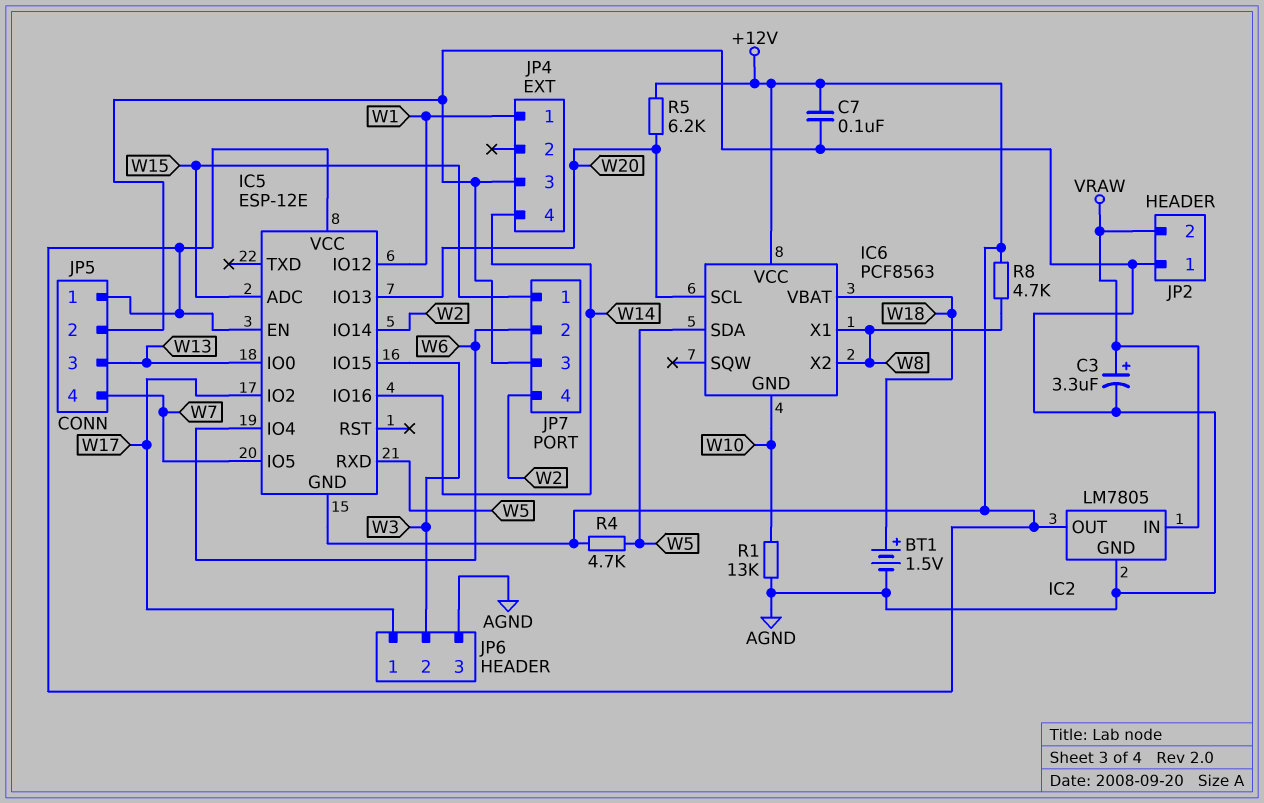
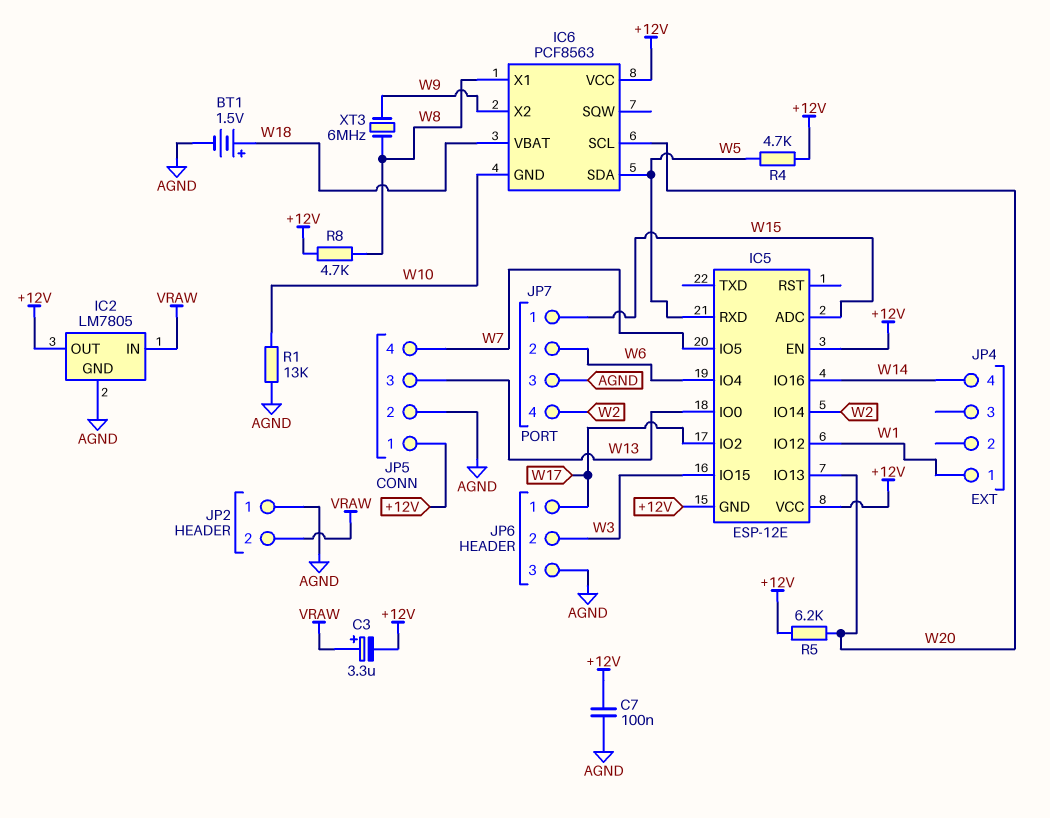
C3: 3.3uF (plus VRAW, minus AGND) -> 3.3uF (plus VRAW, minus +12V)
IC6 pin X2: W8 -> W9
JP4 pin 3: AGND -> none
XT3: none -> 6MHz (W8, W9)

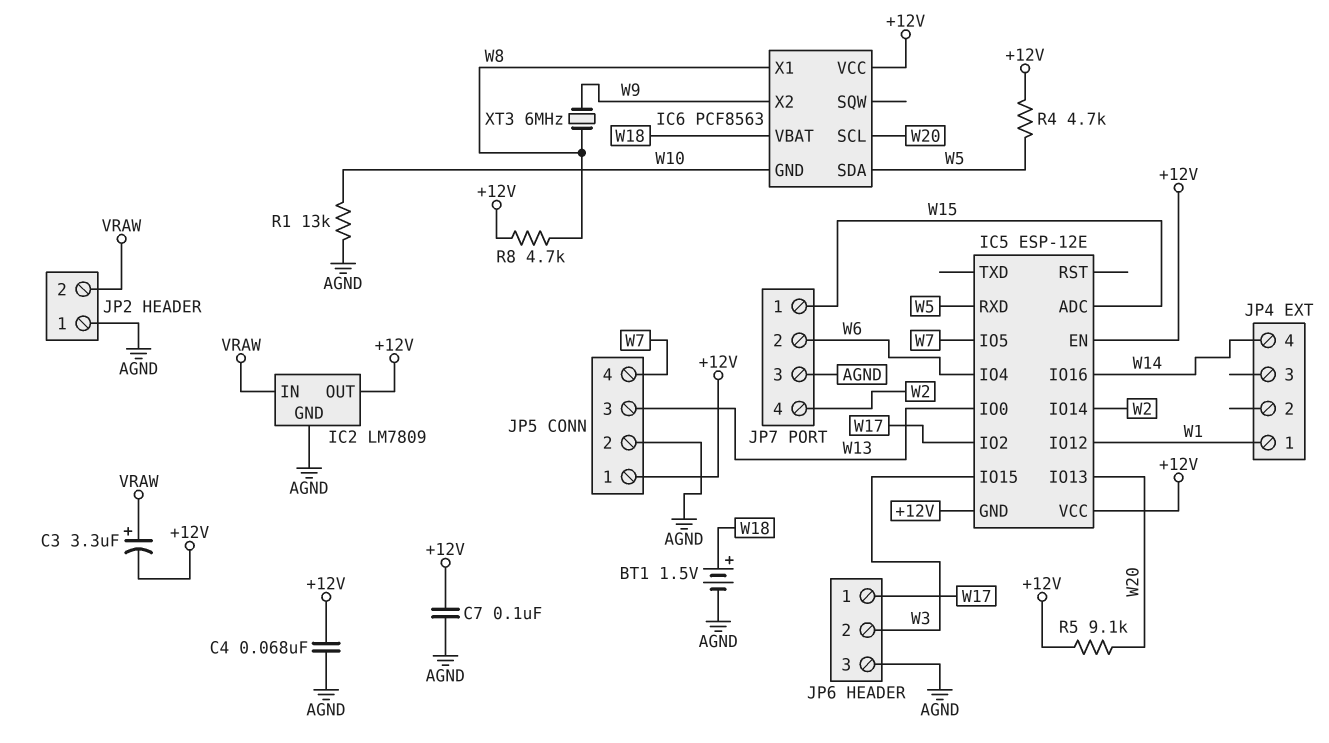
C4: none -> 68nF (+12V, AGND)
IC2: LM7805 -> LM7809
R5: 6.2k (+12V, W20) -> 9.1k (+12V, W20)

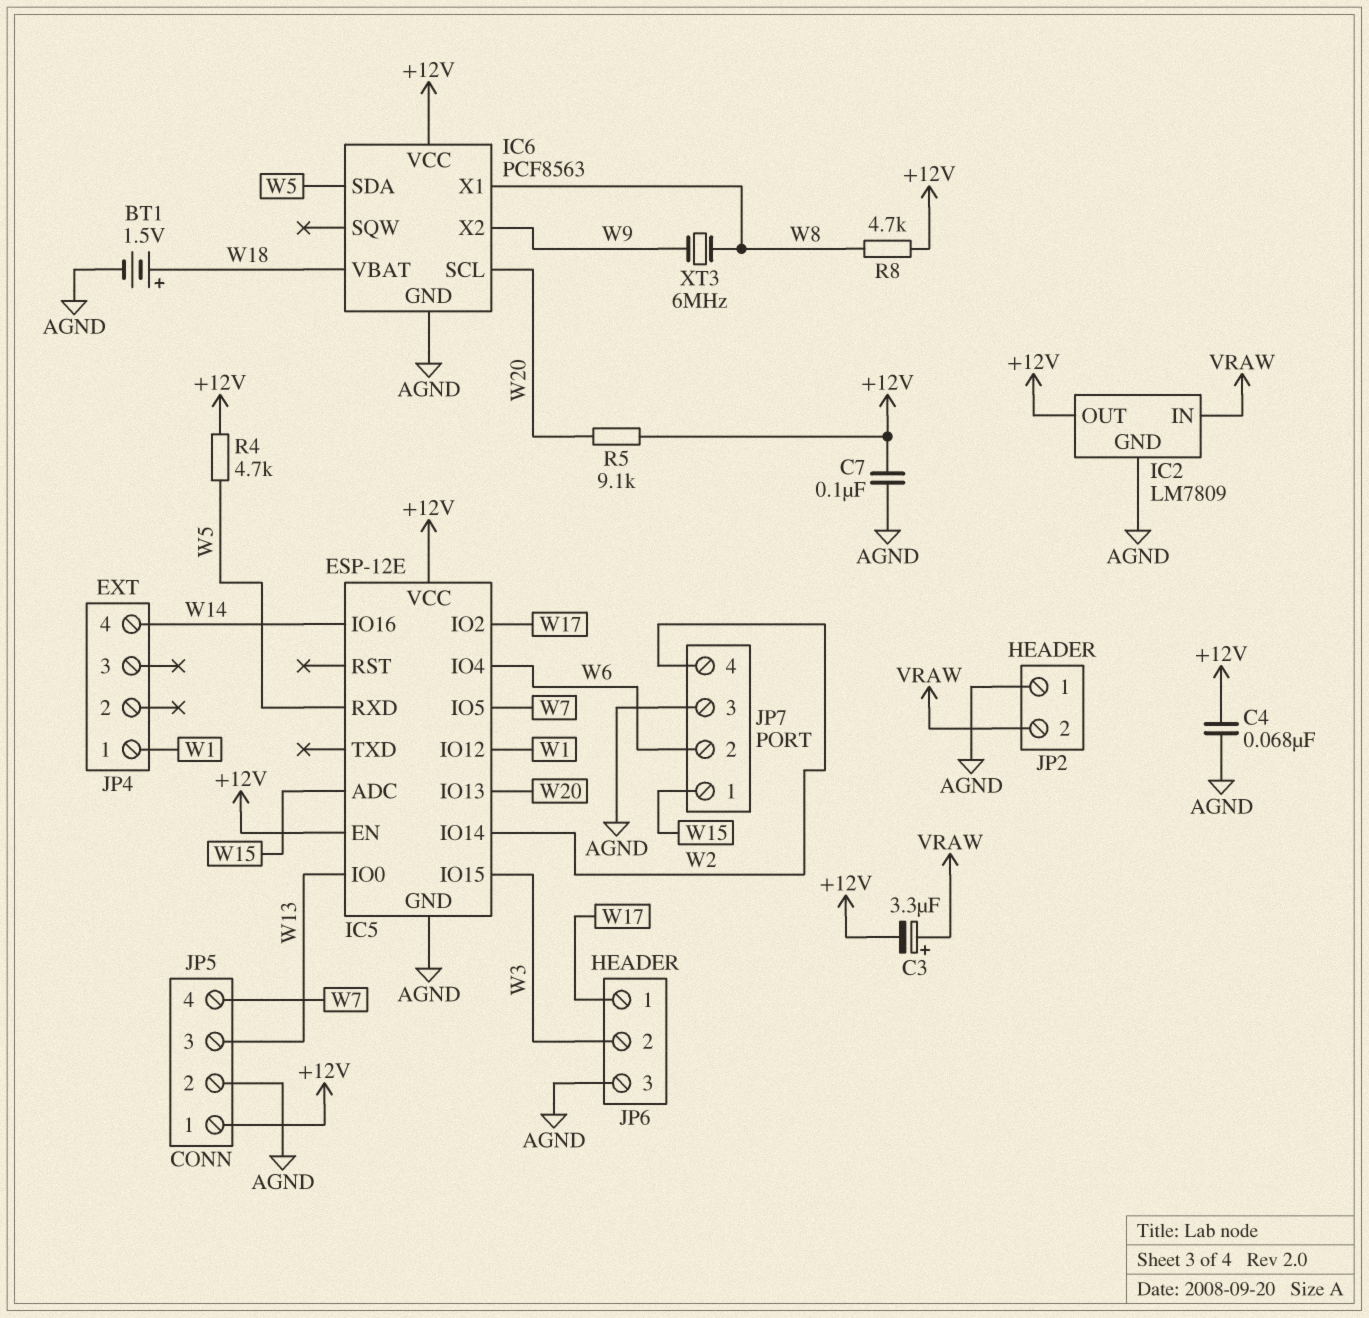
IC5 pin GND: +12V -> AGND
IC6 pin GND: W10 -> AGND
R1: 13k (AGND, W10) -> none

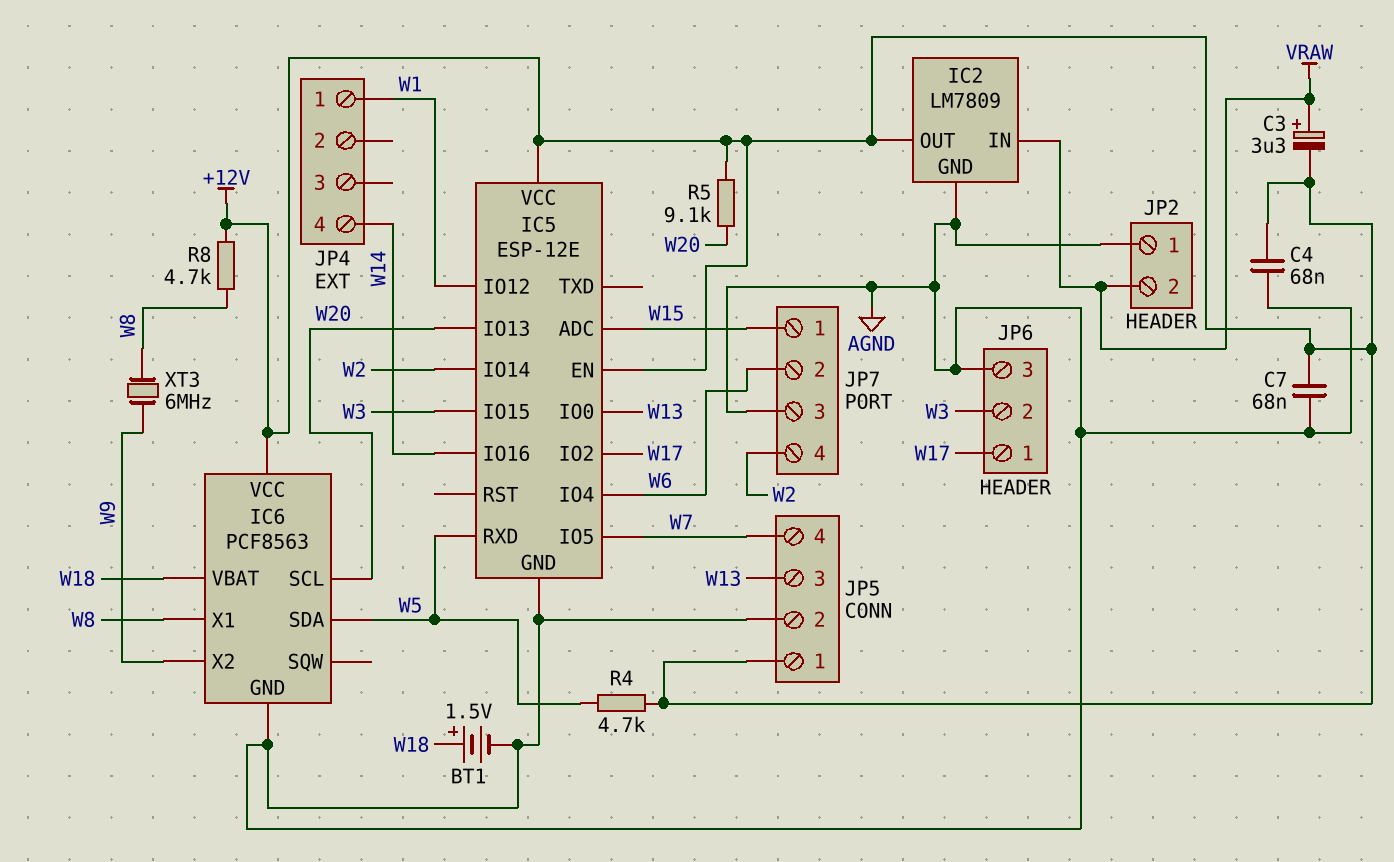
C7: 100nF (+12V, AGND) -> 68nF (+12V, AGND)

